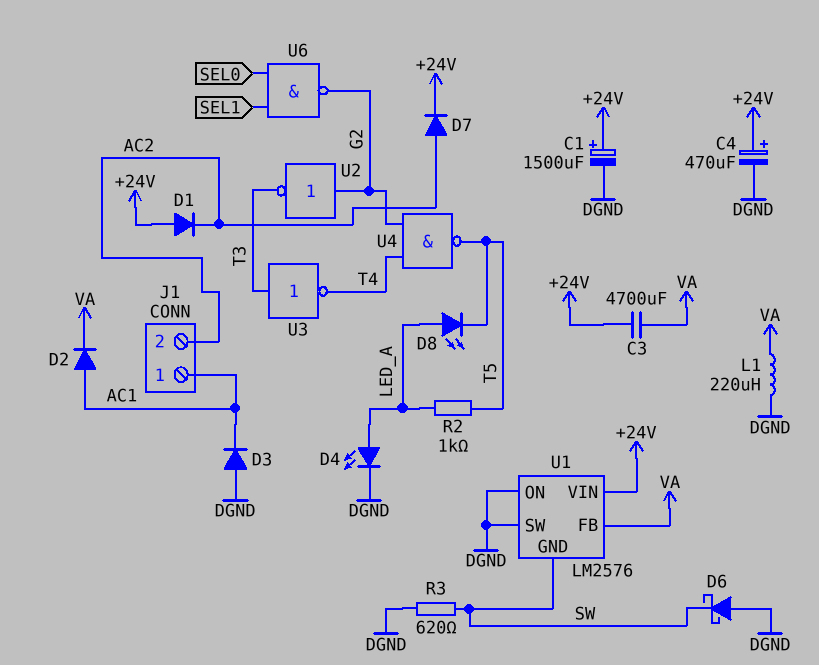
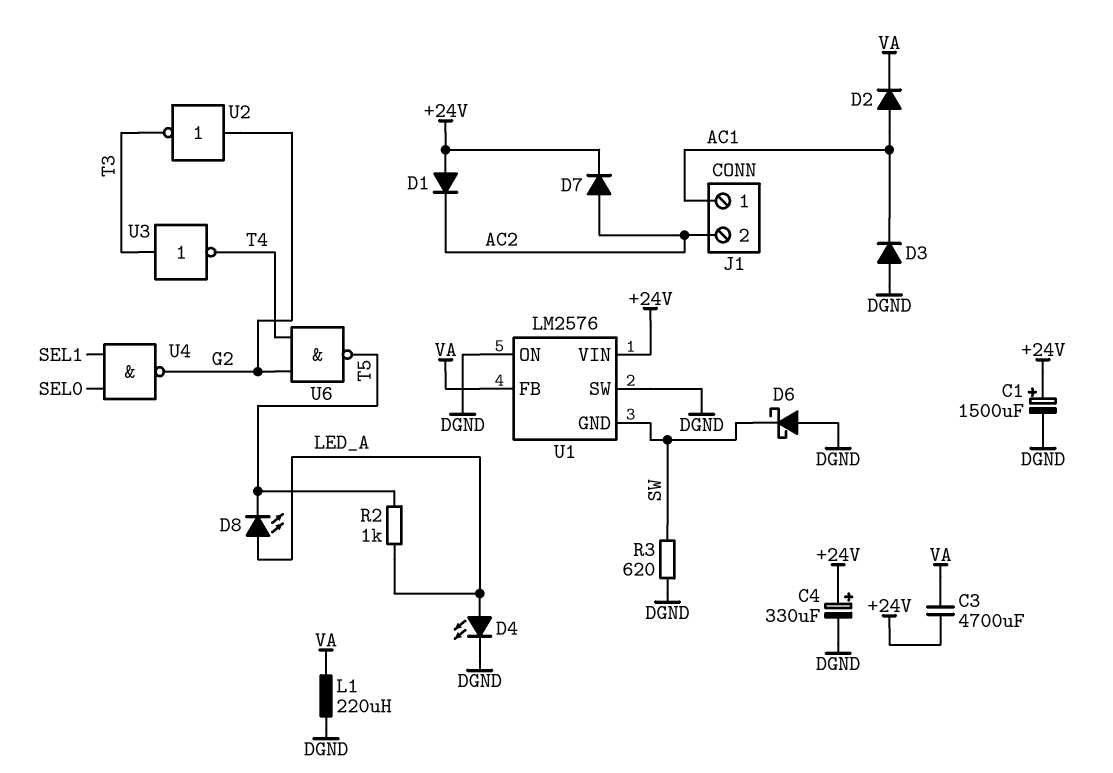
C4: 470uF (plus +24V, minus DGND) -> 330uF (plus +24V, minus DGND)
U4: NAND (in G2, in T4, out T5) -> NAND (in SEL0, in SEL1, out G2)
U6: NAND (in SEL0, in SEL1, out G2) -> NAND (in G2, in T4, out T5)

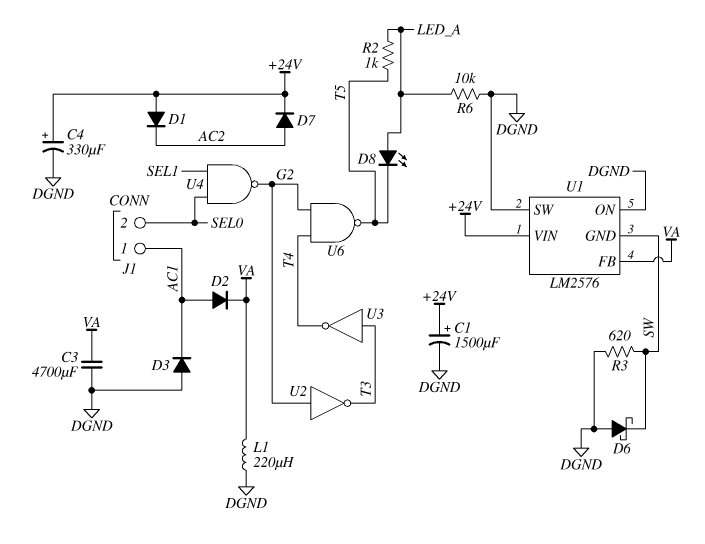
C3: 4700uF (+24V, VA) -> 4700uF (DGND, VA)
D4: LED (A LED_A, K DGND) -> none
J1 pin 2: AC2 -> SEL0
R6: none -> 10k (DGND, LED_A)

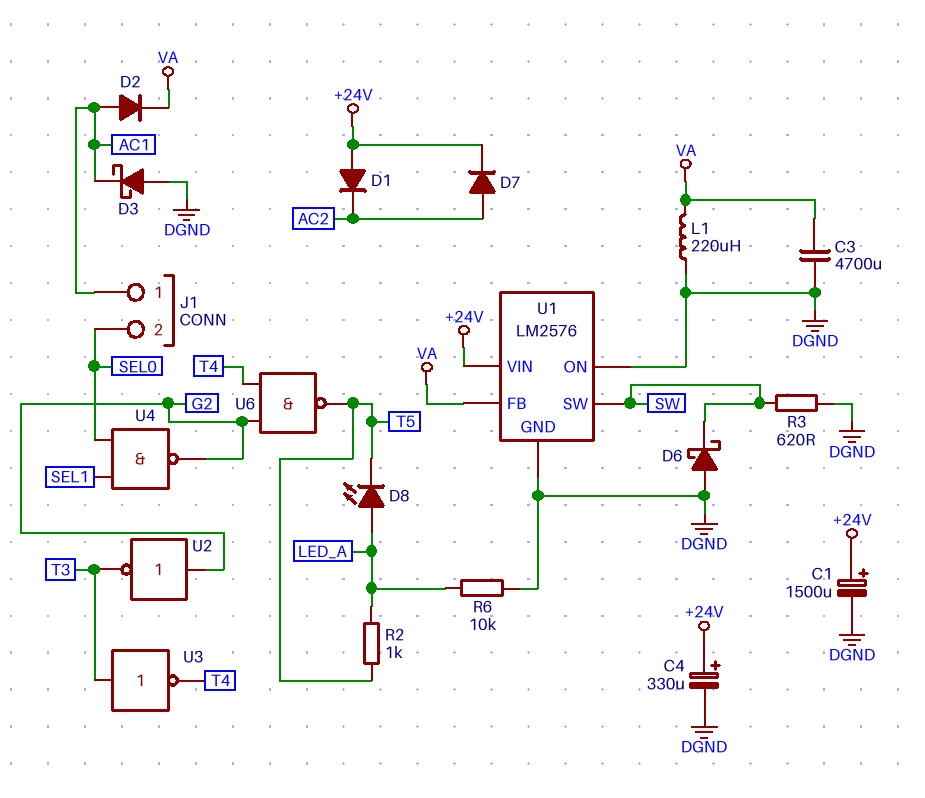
D3: diode (A DGND, K AC1) -> schottky (A DGND, K AC1)
U1 pin GND: SW -> DGND
U1 pin SW: DGND -> SW

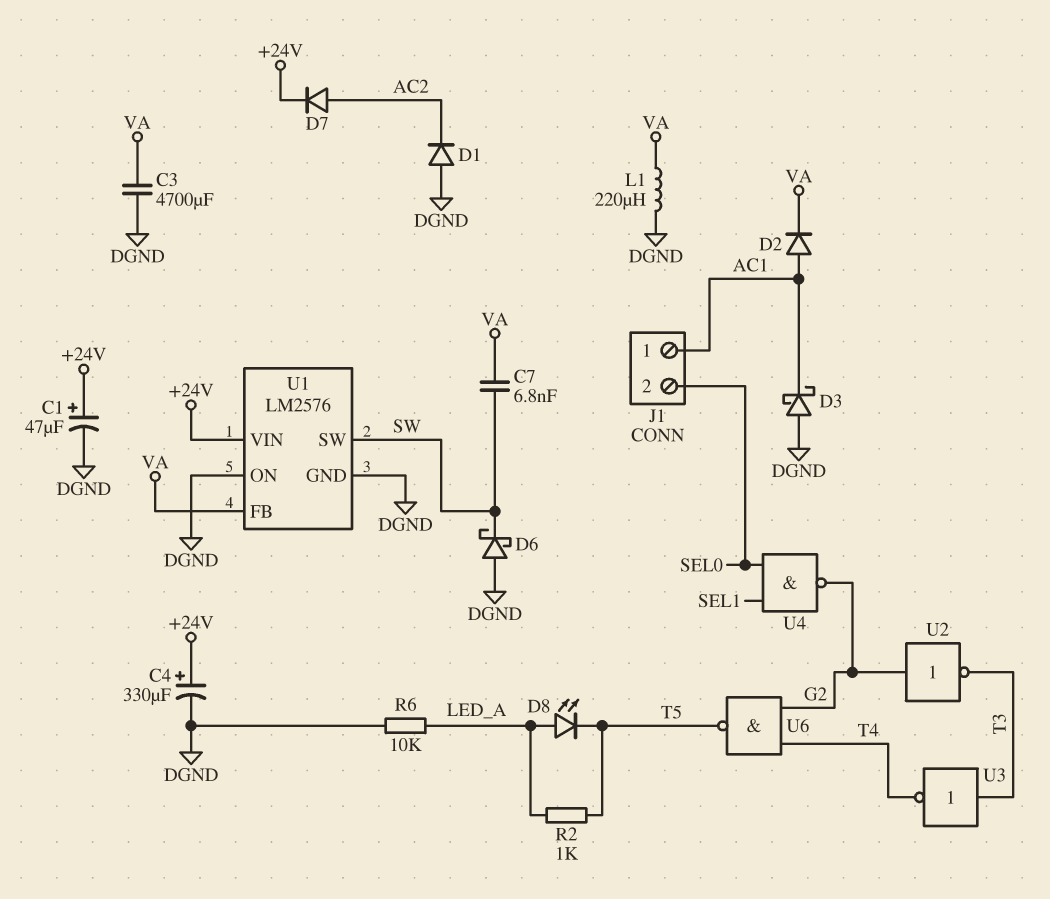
C1: 1500uF (plus +24V, minus DGND) -> 47uF (plus +24V, minus DGND)
C7: none -> 6.8nF (SW, VA)
D1: diode (A +24V, K AC2) -> diode (A DGND, K AC2)
R3: 620 (DGND, SW) -> none

